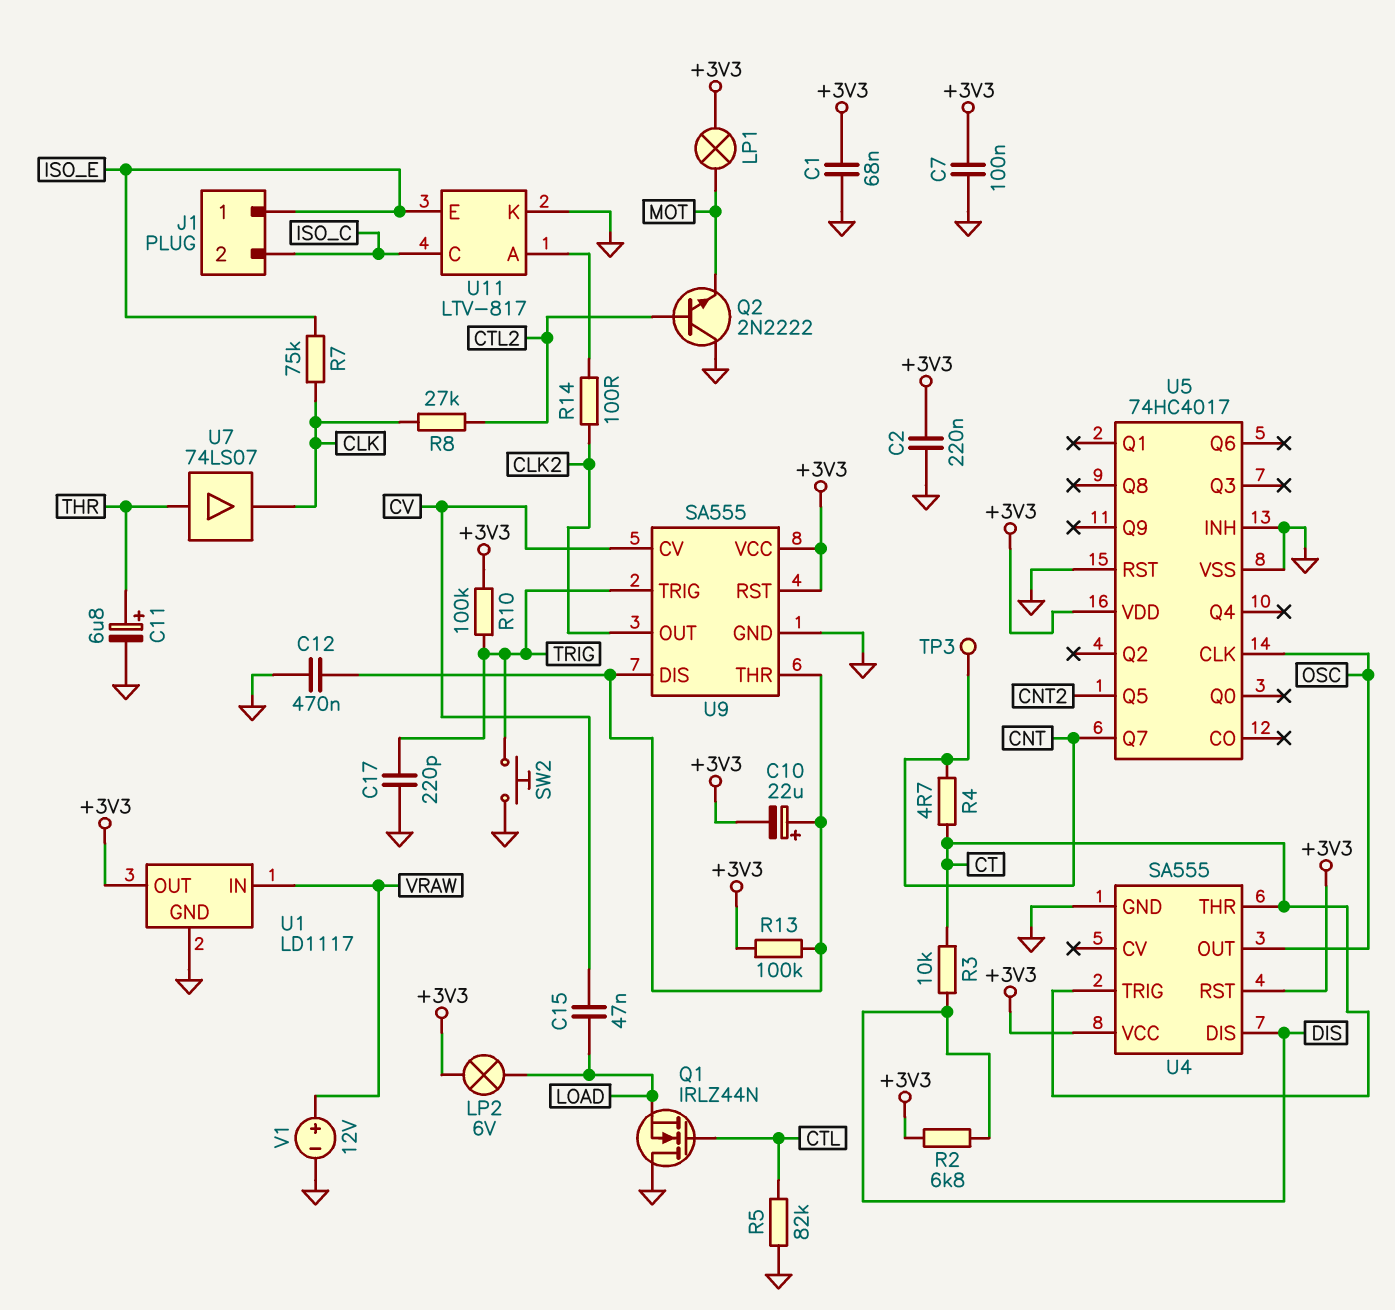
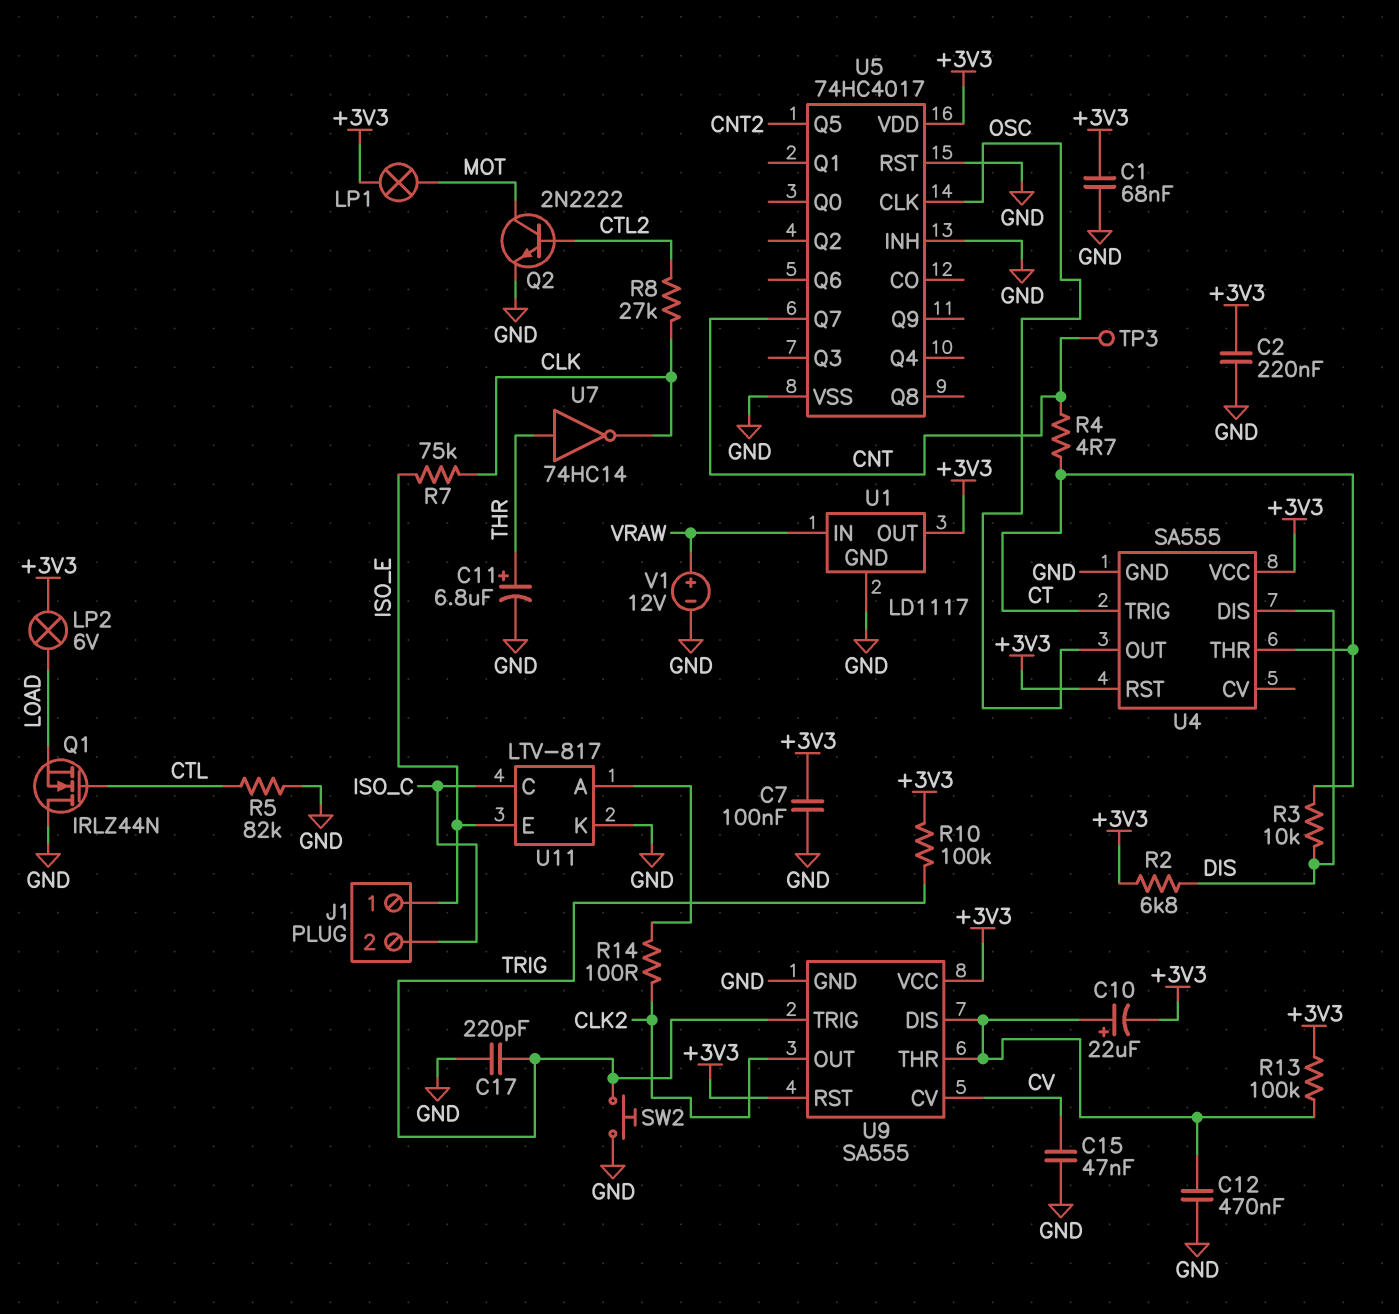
C15: 47nF (CV, LOAD) -> 47nF (CV, GND)
Q2: NPN 2N2222 (B CTL2, C GND, E MOT) -> NPN 2N2222 (B CTL2, C MOT, E GND)
U7: buffer 74LS07 (in THR, out CLK) -> NOT 74HC14 (in THR, out CLK)

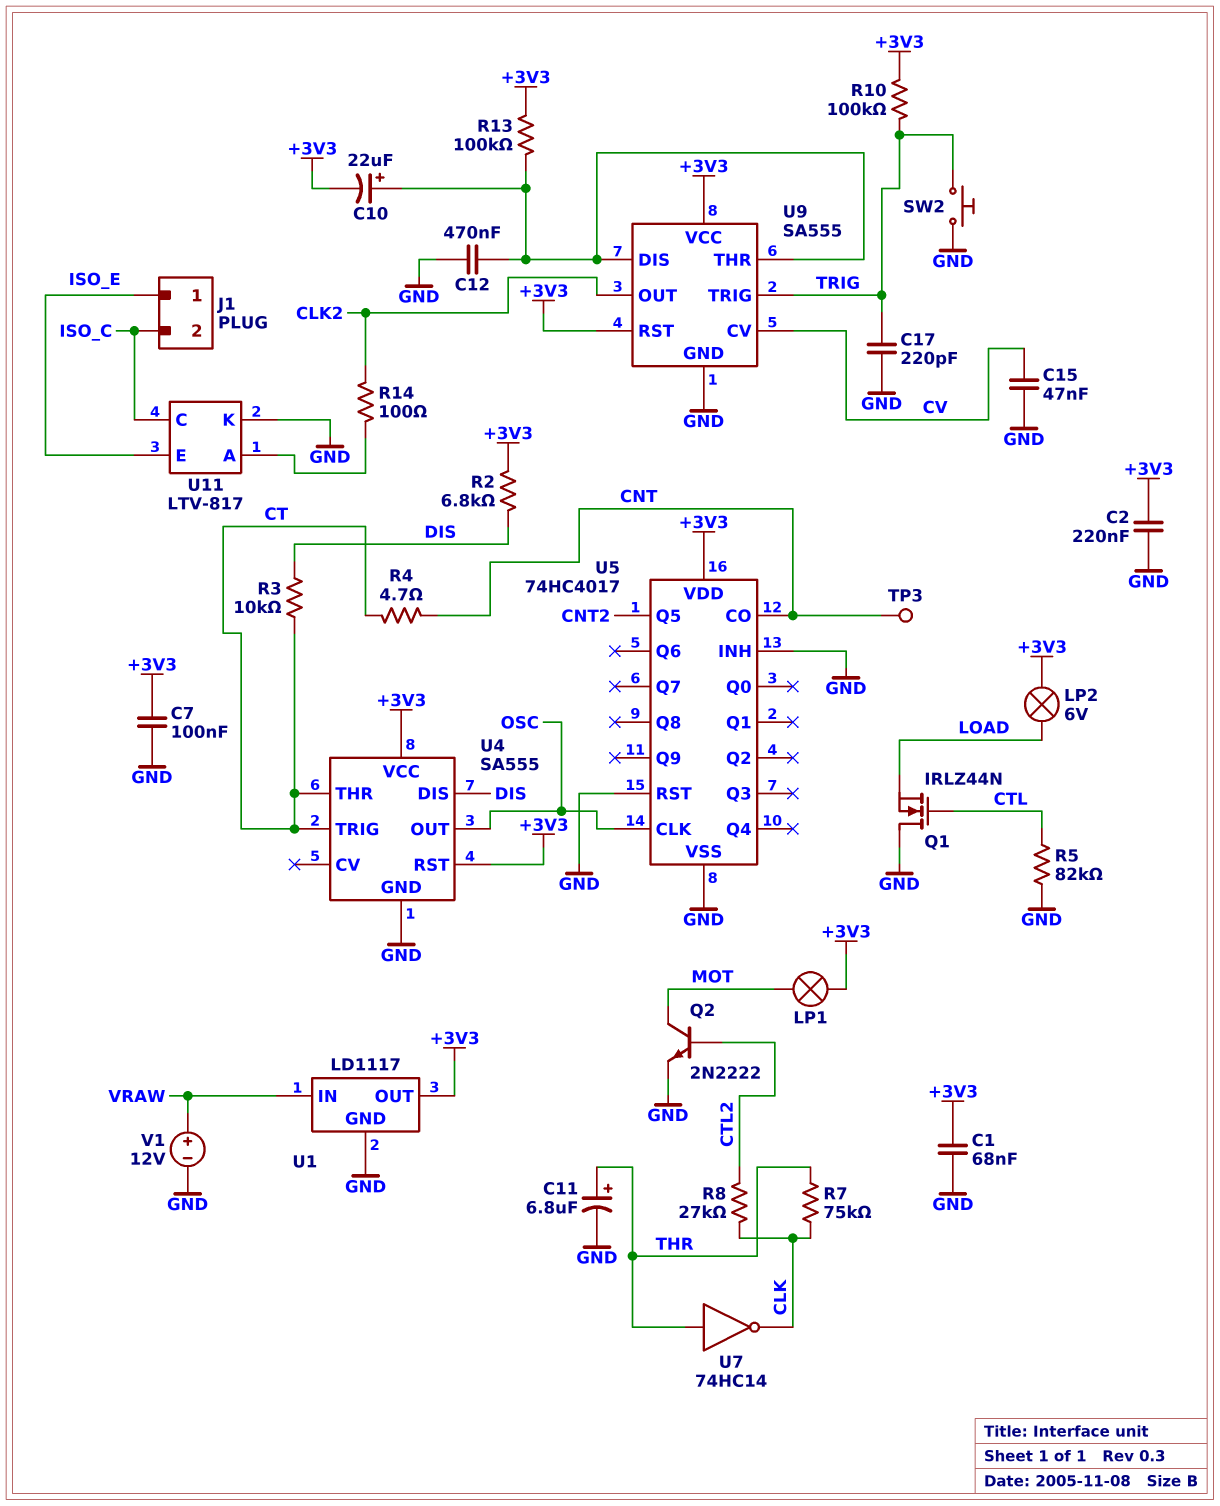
R7: 75k (CLK, ISO_E) -> 75k (CLK, THR)
U5 pin CO: none -> CNT
U5 pin Q7: CNT -> none

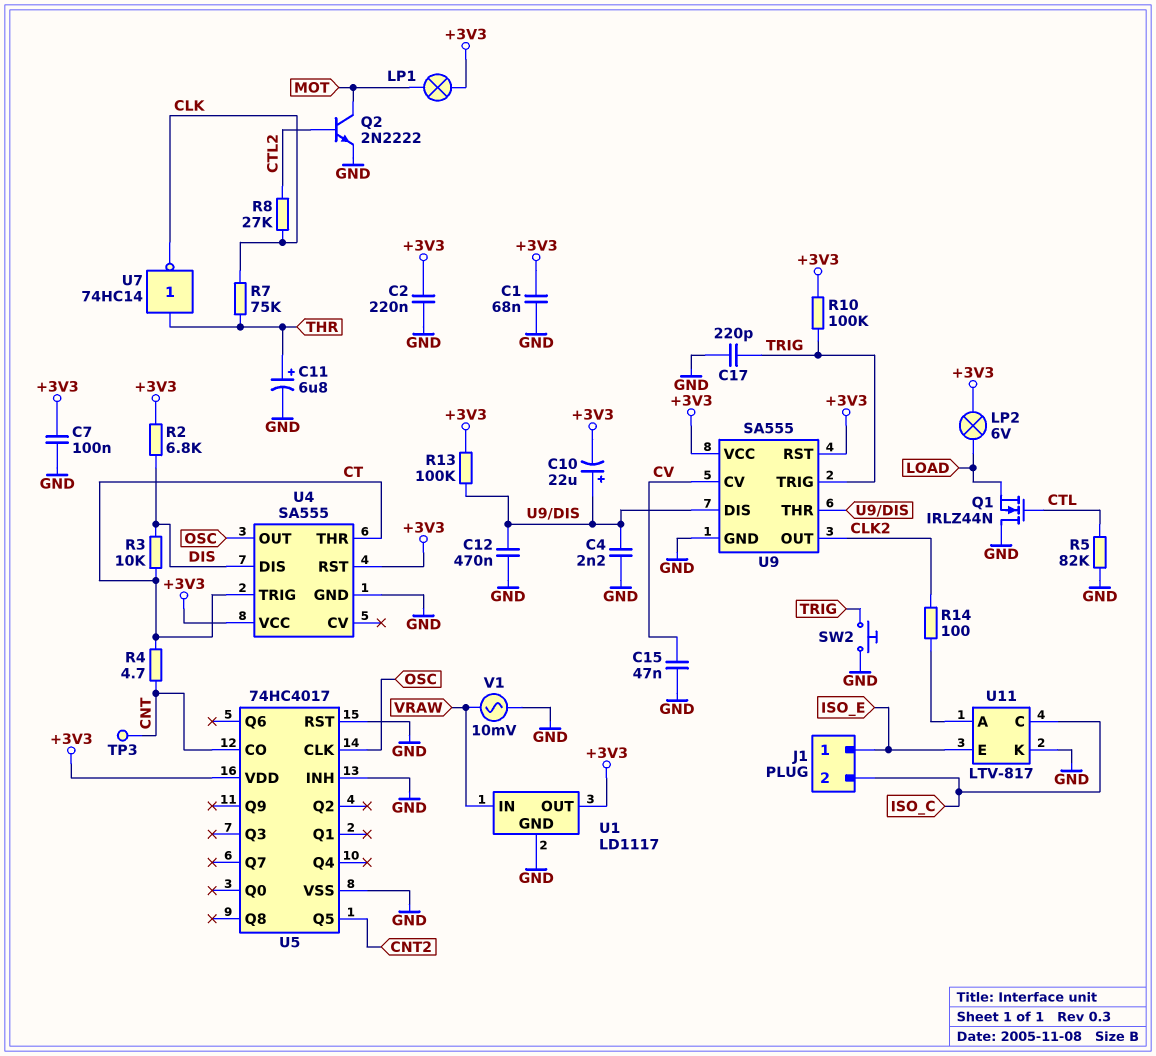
C4: none -> 2.2nF (GND, U9/DIS)
V1: 12V (plus VRAW, minus GND) -> AC 10mV (GND, VRAW)

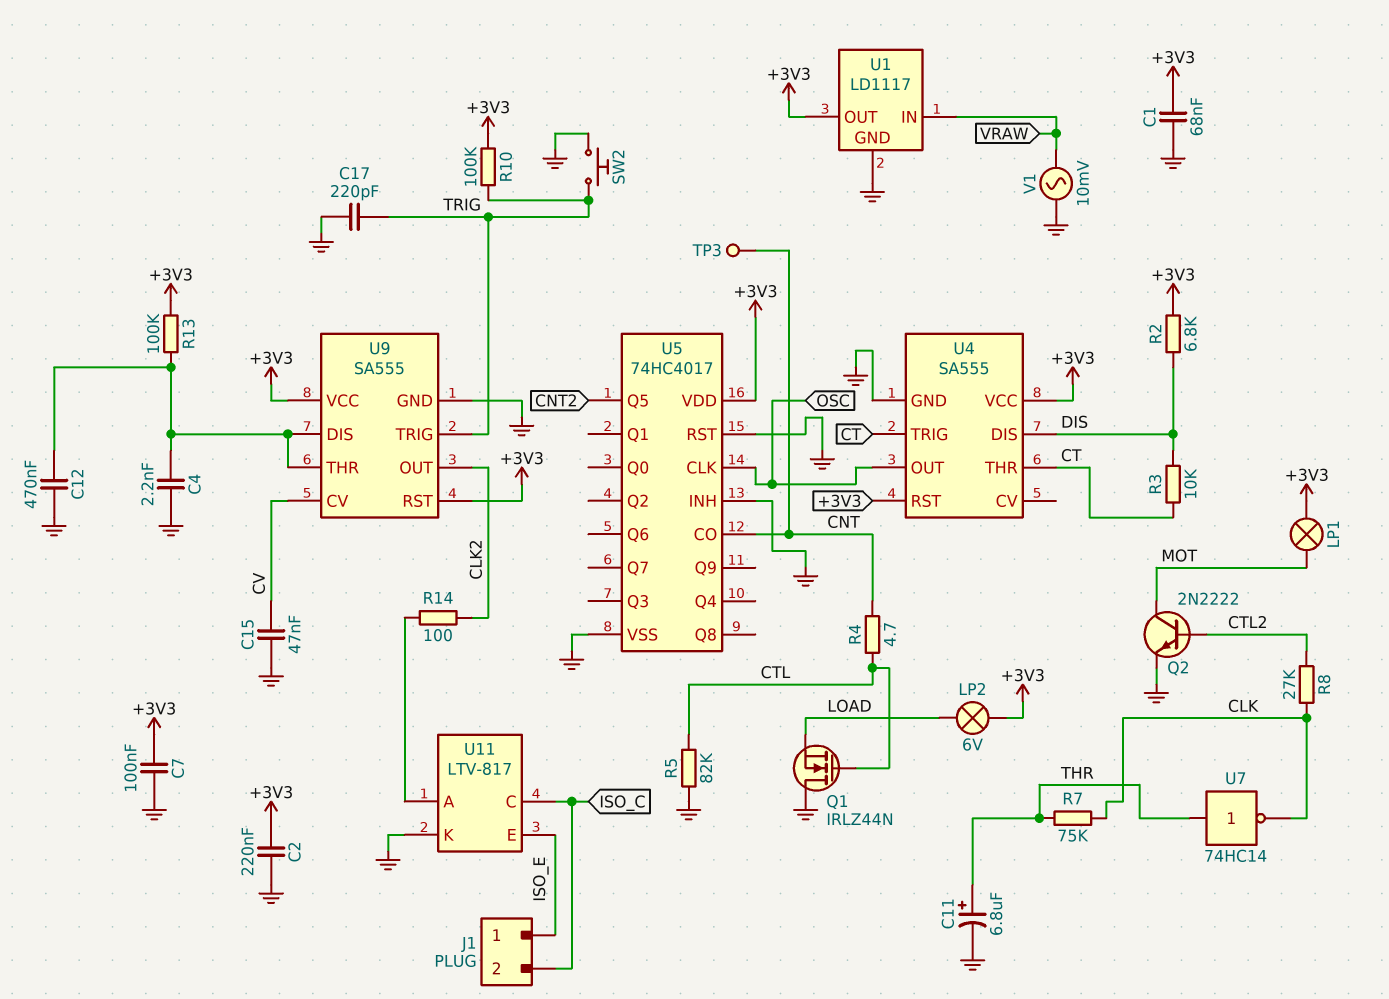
C10: 22uF (plus U9/DIS, minus +3V3) -> none
R4: 4.7 (CNT, CT) -> 4.7 (CNT, CTL)

